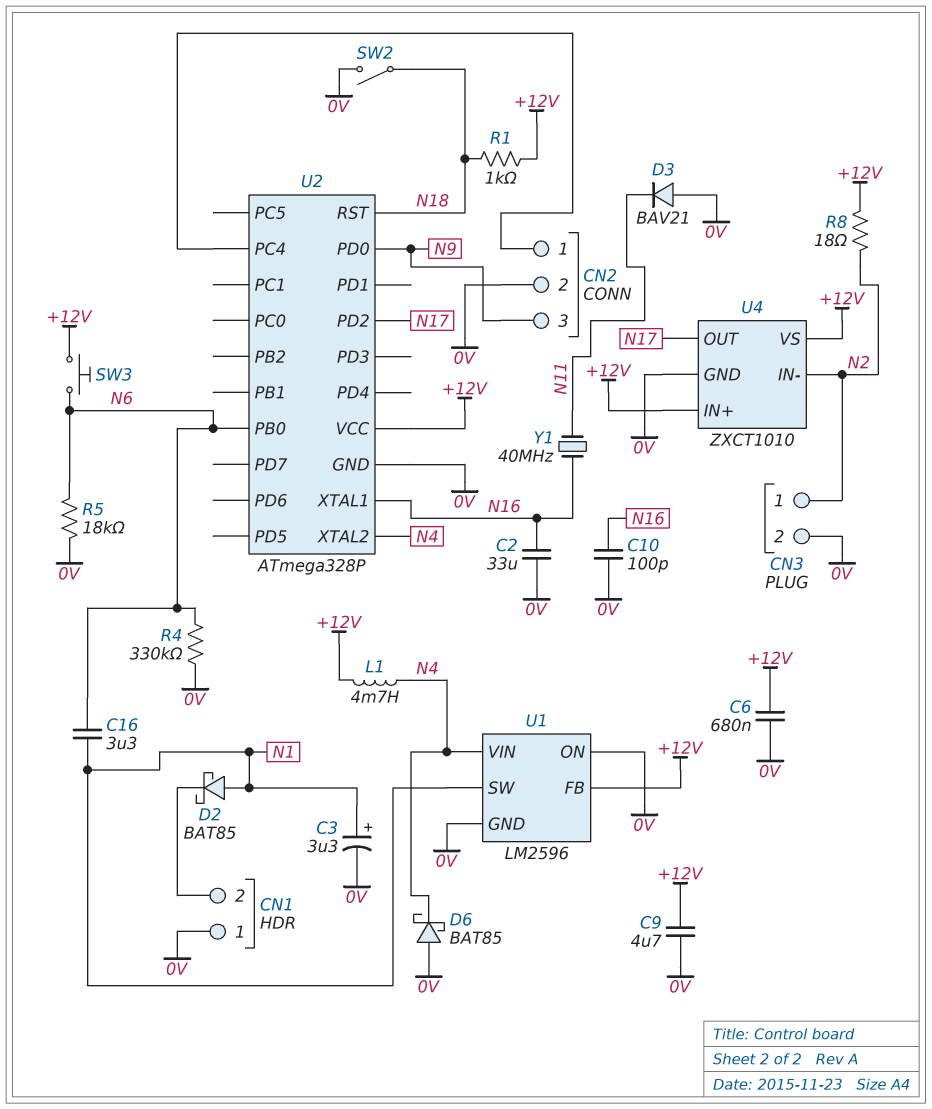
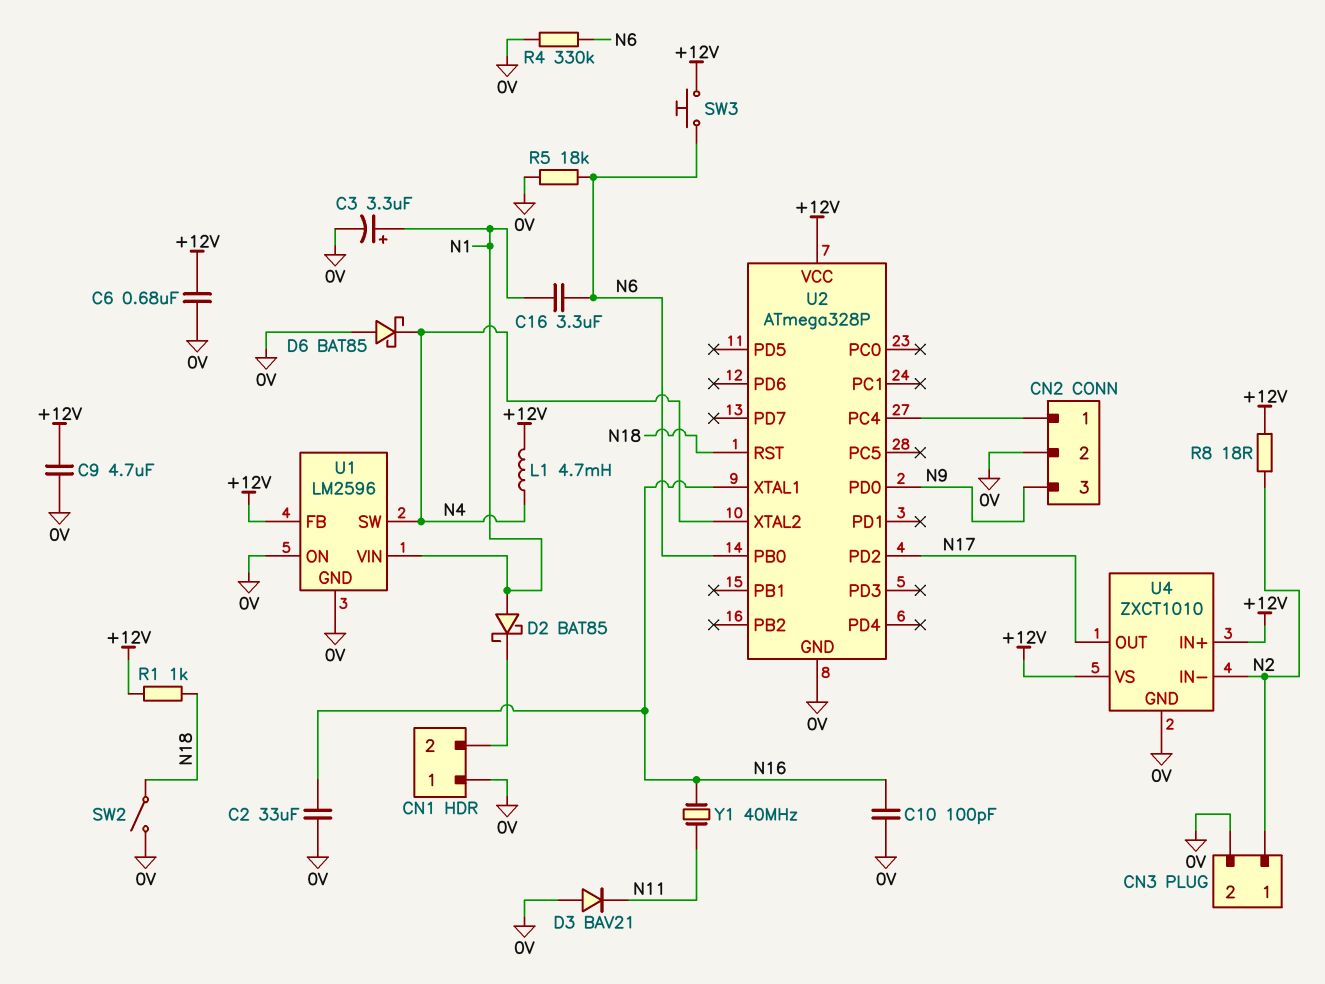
U1 pin SW: N1 -> N4
U1 pin VIN: N4 -> N1

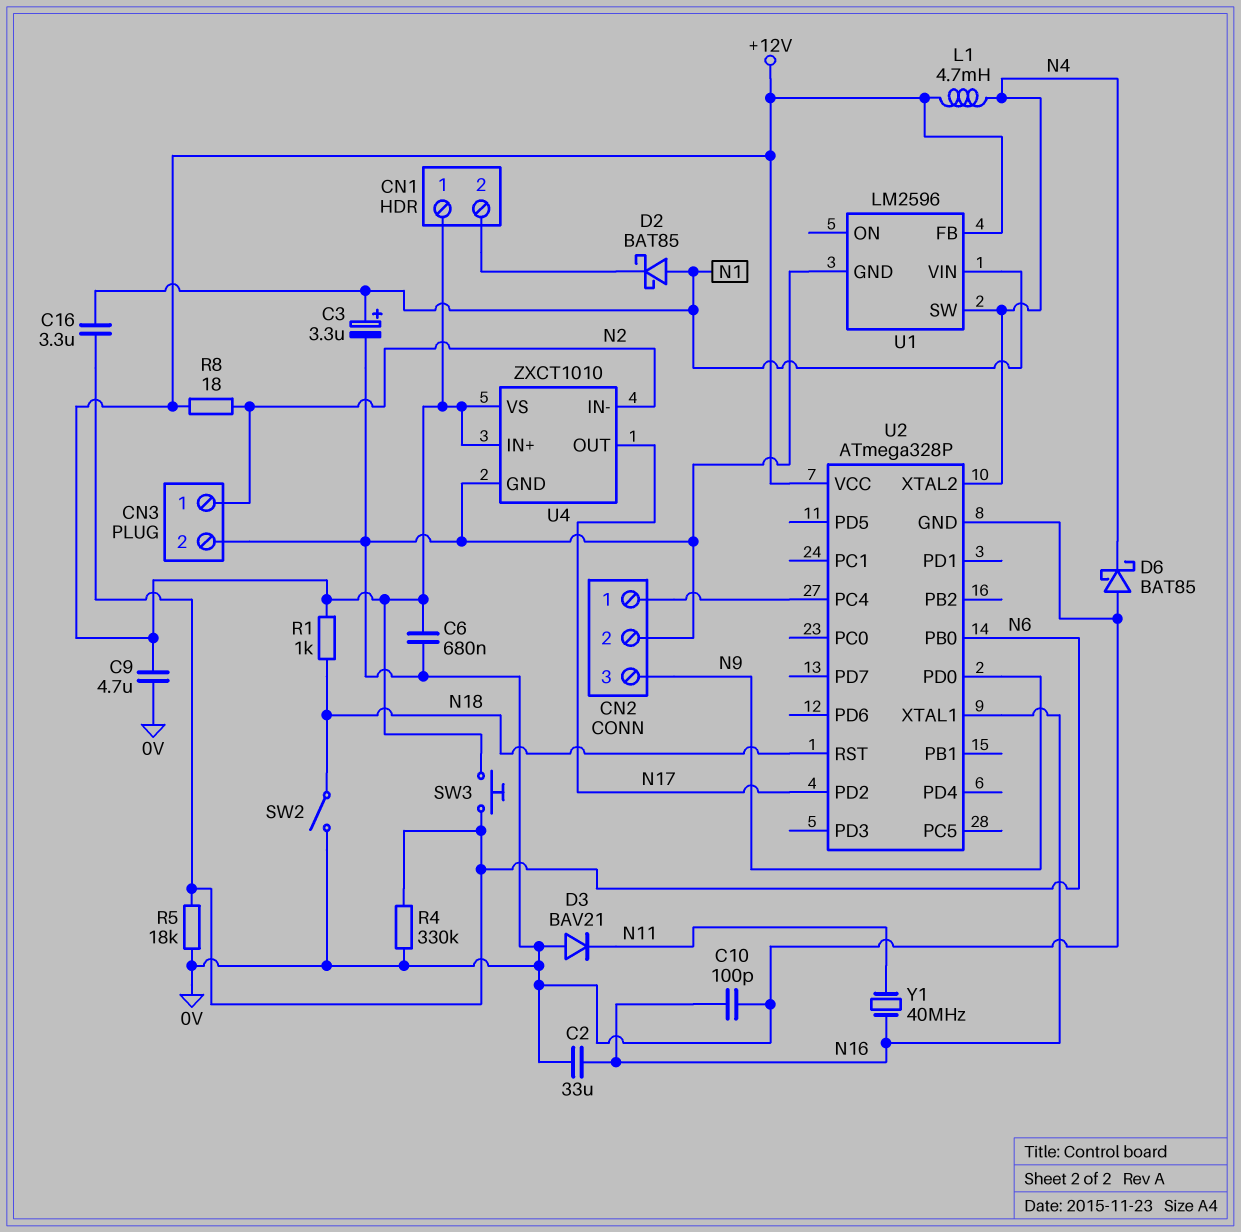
CN1 pin 1: 0V -> +12V
U1 pin ON: 0V -> none

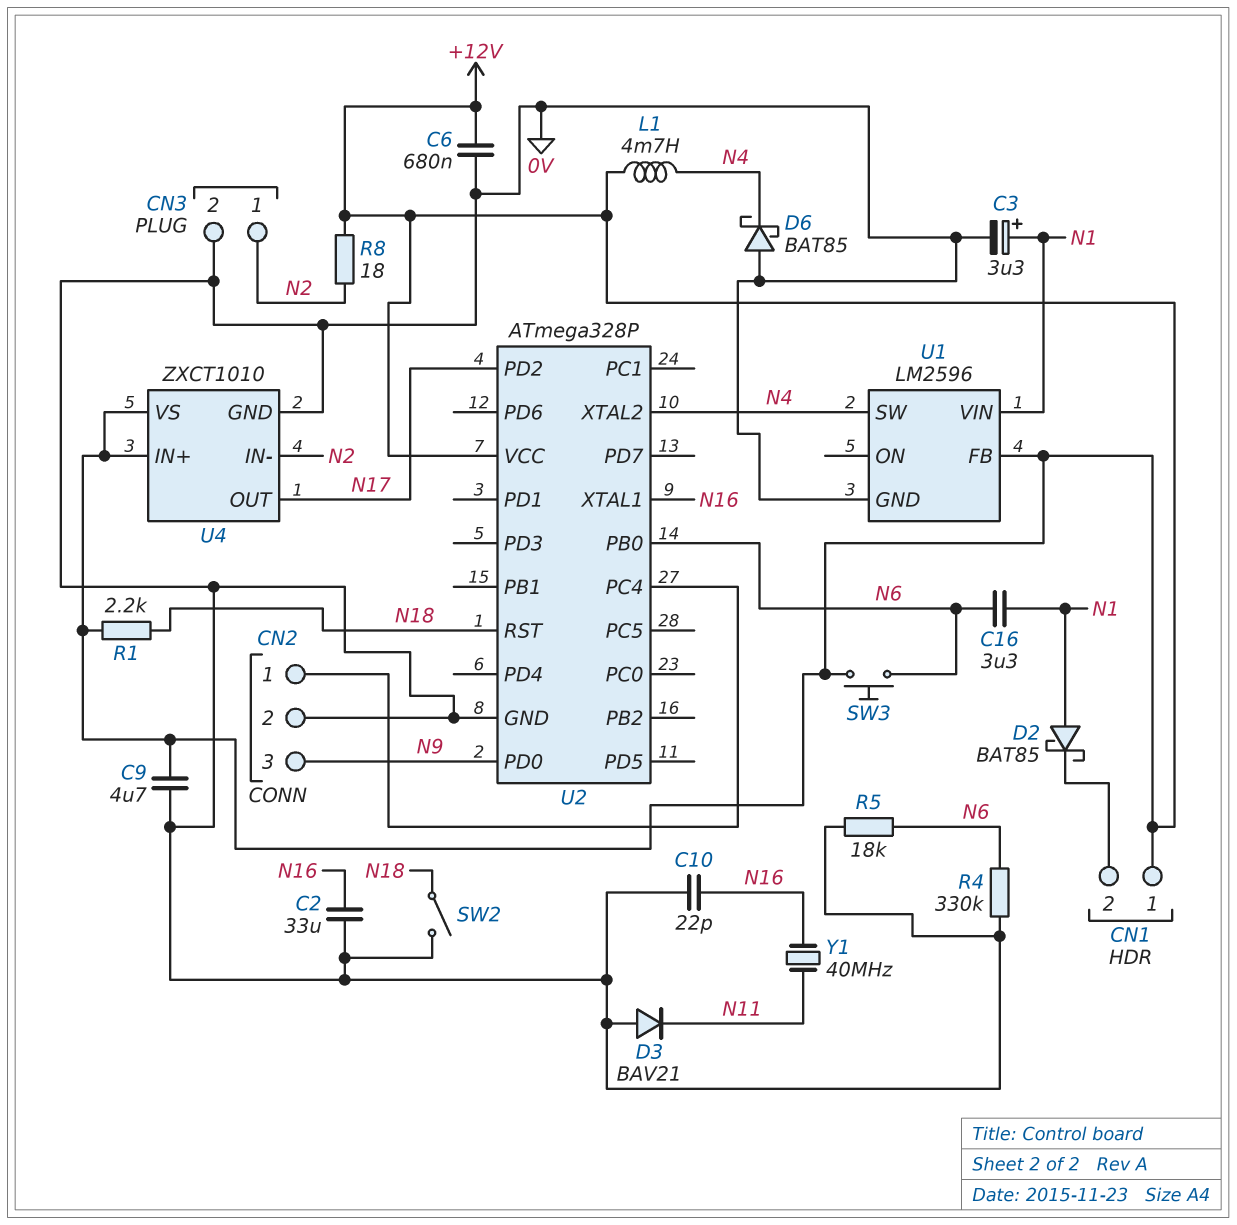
C10: 100pF (0V, N16) -> 22pF (0V, N16)
R1: 1k (+12V, N18) -> 2.2k (+12V, N18)

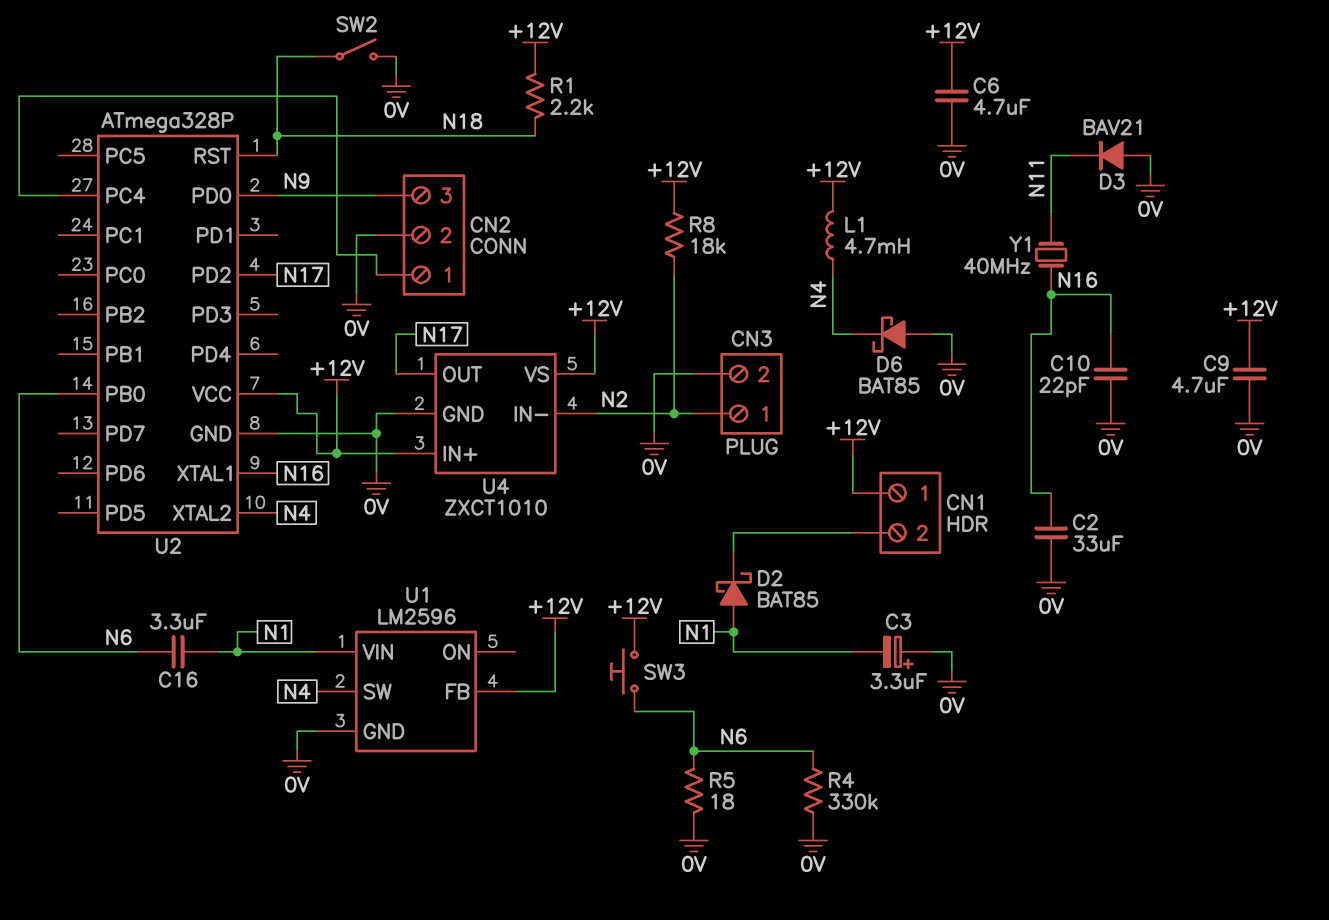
C3: 3.3uF (plus N1, minus 0V) -> 3.3uF (plus 0V, minus N1)
C6: 680nF (+12V, 0V) -> 4.7uF (+12V, 0V)
R5: 18k (0V, N6) -> 18 (0V, N6)
R8: 18 (+12V, N2) -> 18k (+12V, N2)

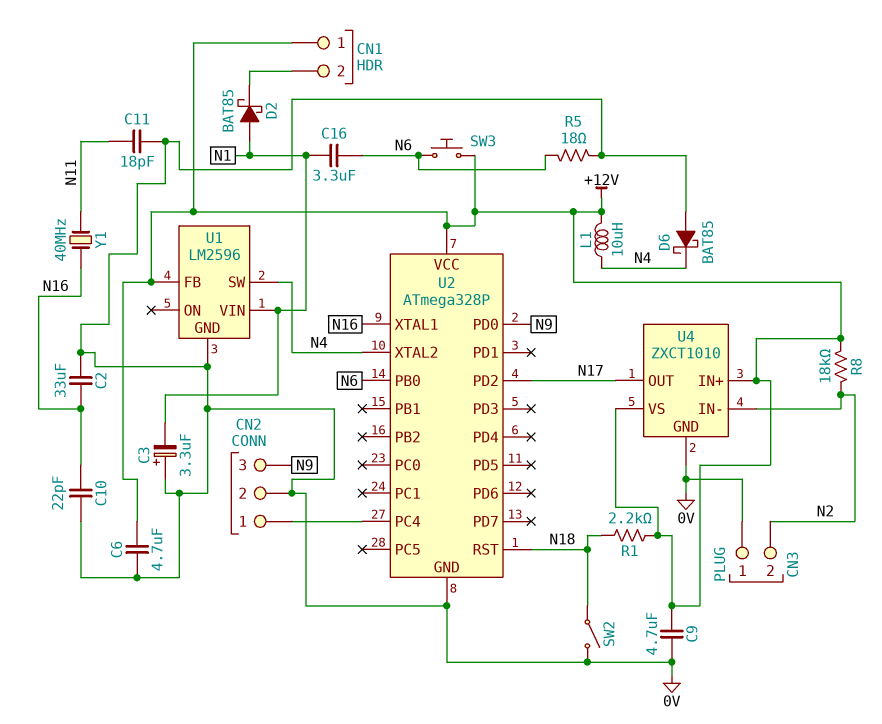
C11: none -> 18pF (0V, N11)
CN3 pin 1: N2 -> 0V
CN3 pin 2: 0V -> N2
D3: diode BAV21 (A 0V, K N11) -> none
L1: 4.7mH (+12V, N4) -> 10uH (+12V, N4)
R4: 330k (0V, N6) -> none

